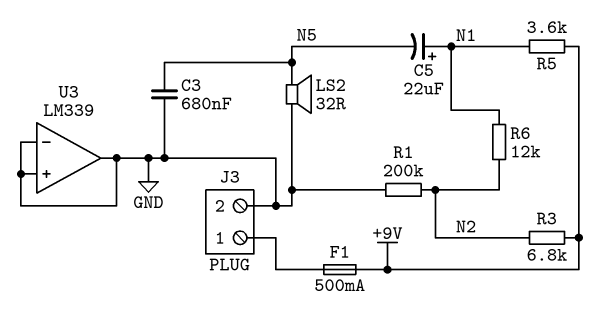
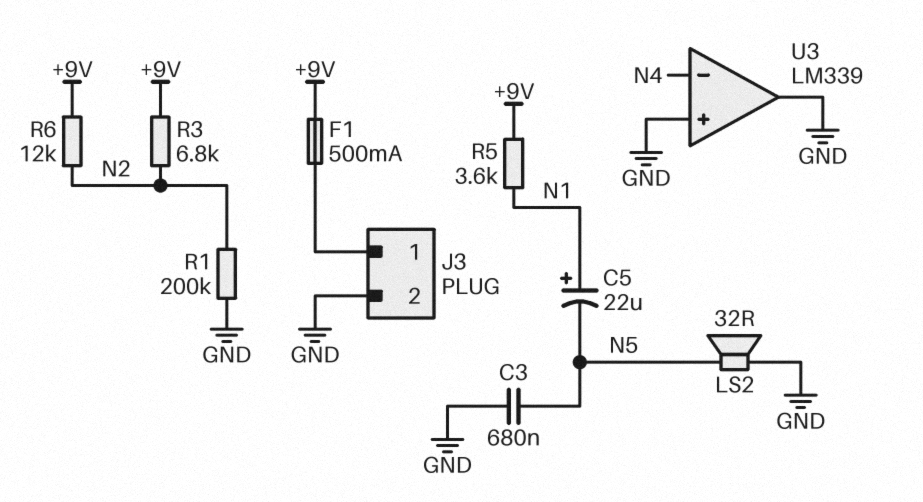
R6: 12k (N1, N2) -> 12k (+9V, N2)
U3 pin in-: GND -> N4

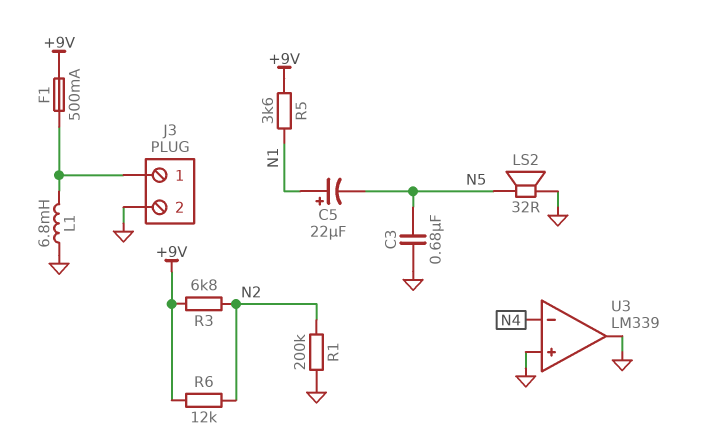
L1: none -> 6.8mH (GND, J3/1)

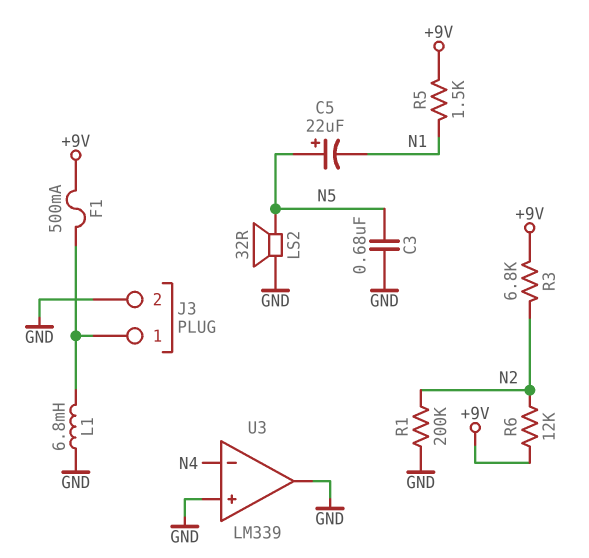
C5: 22uF (plus N1, minus N5) -> 22uF (plus N5, minus N1)
R5: 3.6k (+9V, N1) -> 1.5k (+9V, N1)

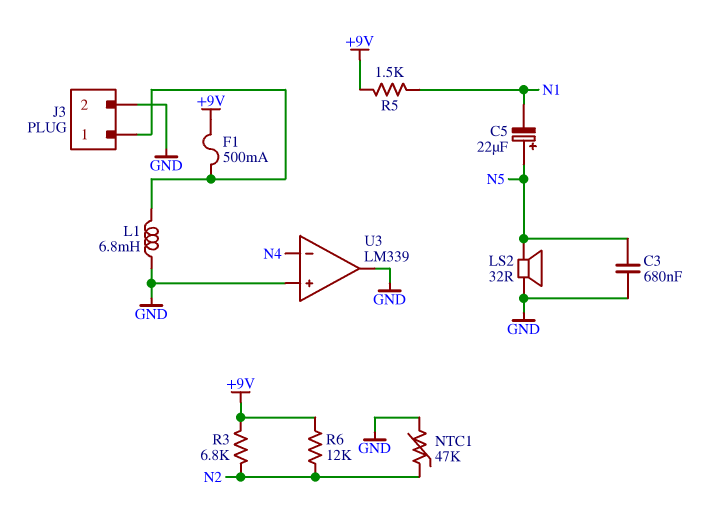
NTC1: none -> 47k (GND, N2)
R1: 200k (GND, N2) -> none

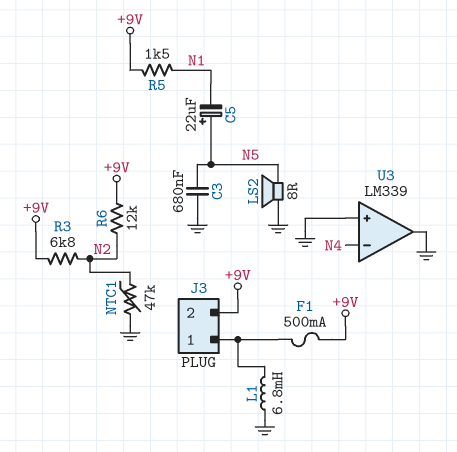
J3 pin 2: GND -> +9V
LS2: speaker 32R (GND, N5) -> speaker 8R (GND, N5)

